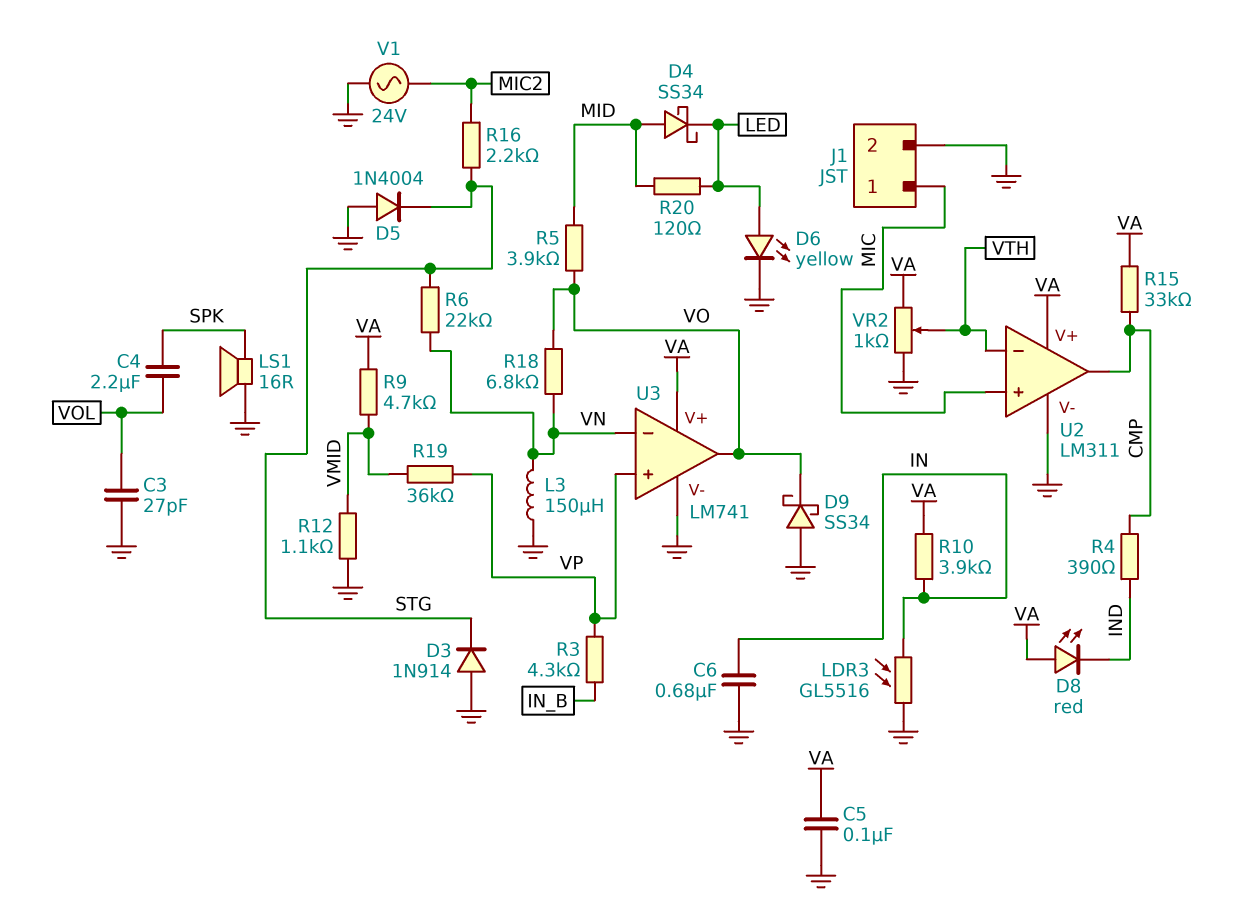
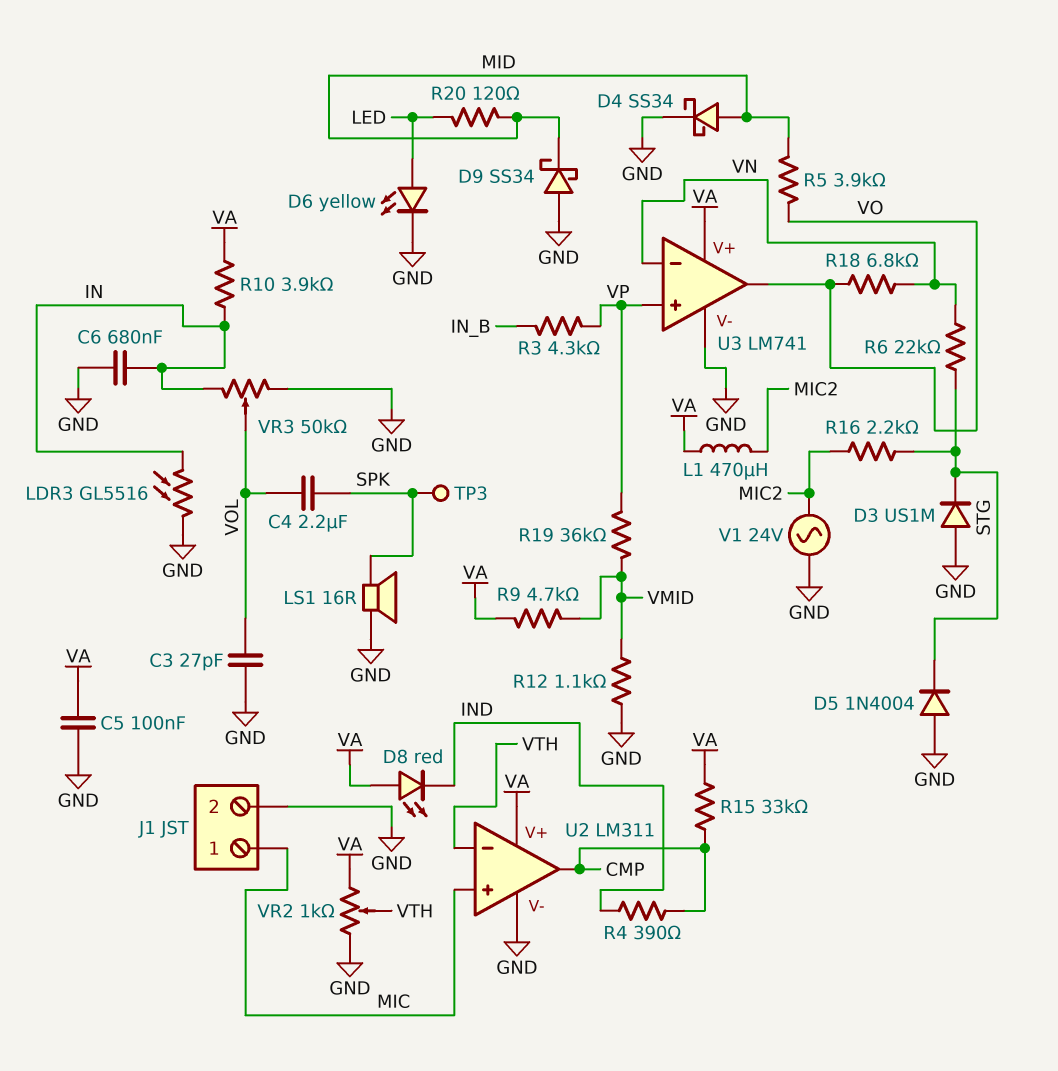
D3: diode 1N914 (A GND, K STG) -> diode US1M (A GND, K STG)
D4: schottky SS34 (A MID, K LED) -> schottky SS34 (A MID, K GND)
D9: schottky SS34 (A GND, K VO) -> schottky SS34 (A GND, K MID)
L1: none -> 470uH (MIC2, VA)
L3: 150uH (GND, VN) -> none
TP3: none -> test point (SPK)
VR3: none -> 50k (GND, IN, wiper VOL)

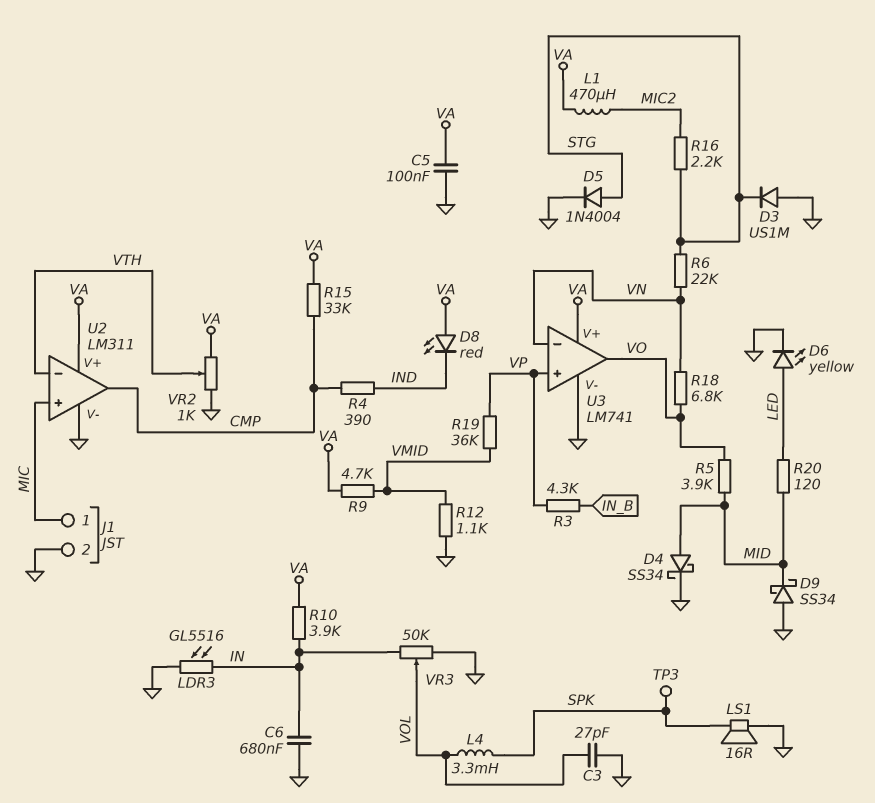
C4: 2.2uF (SPK, VOL) -> none
D5: diode 1N4004 (A GND, K STG) -> diode 1N4004 (A STG, K GND)
L4: none -> 3.3mH (SPK, VOL)
V1: AC 24V (GND, MIC2) -> none

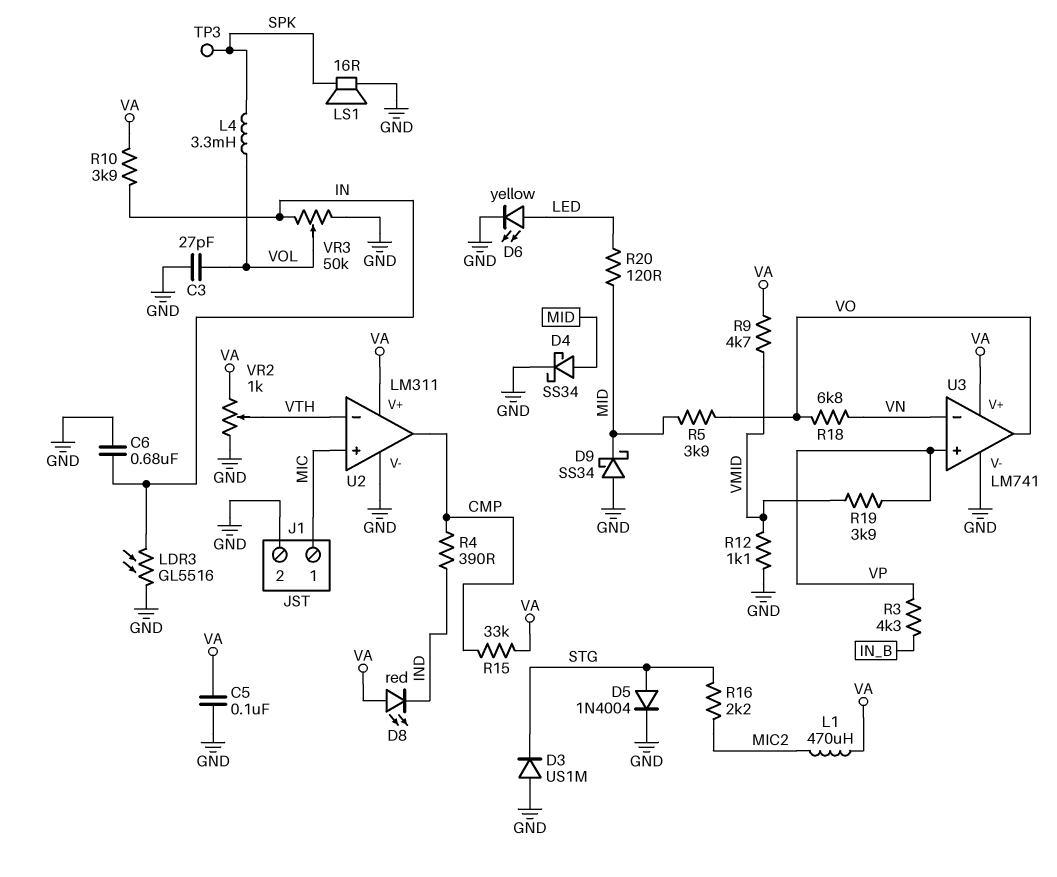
R6: 22k (STG, VN) -> none
R19: 36k (VMID, VP) -> 3.9k (VMID, VP)

